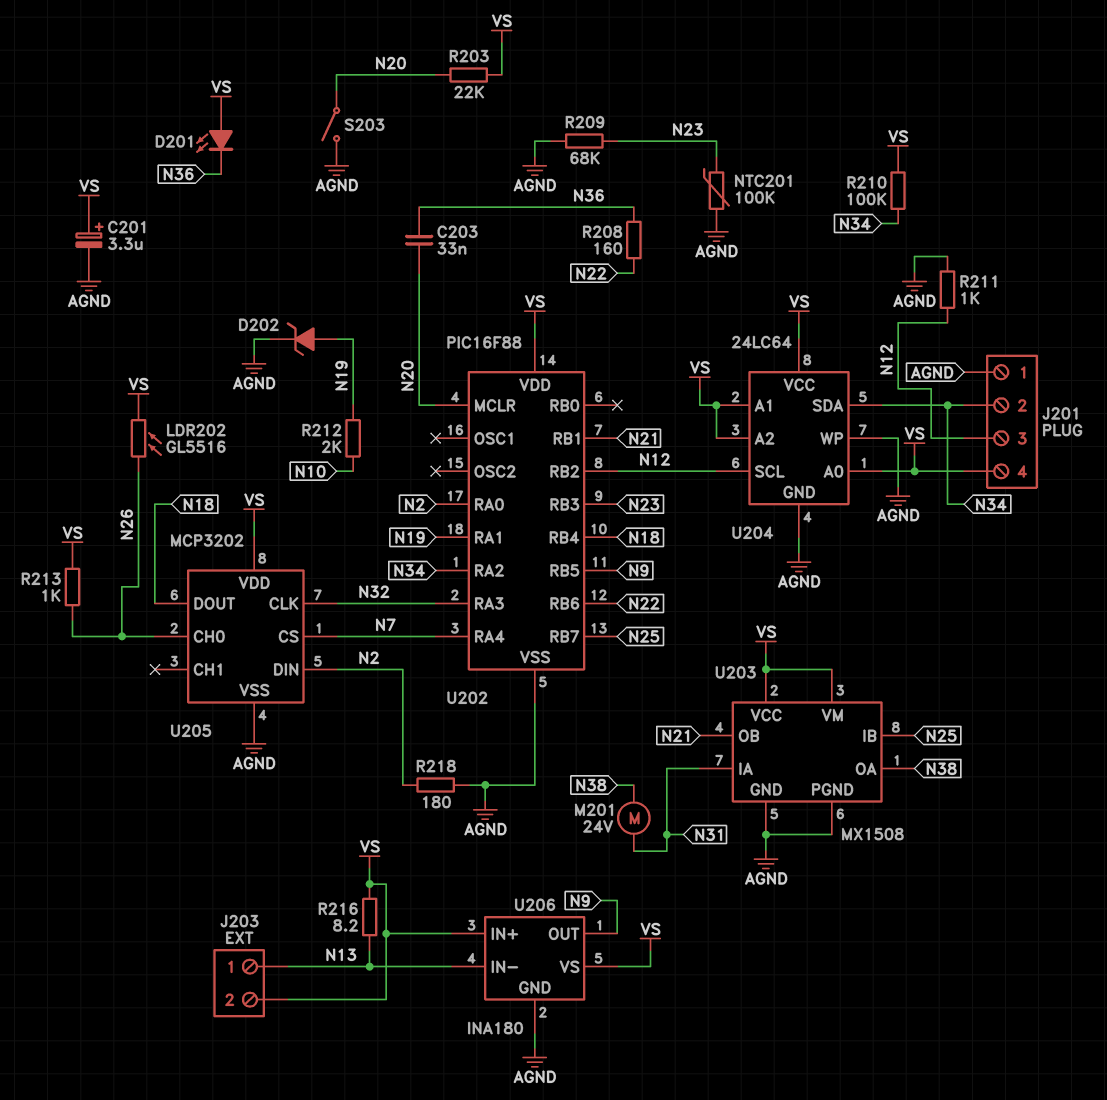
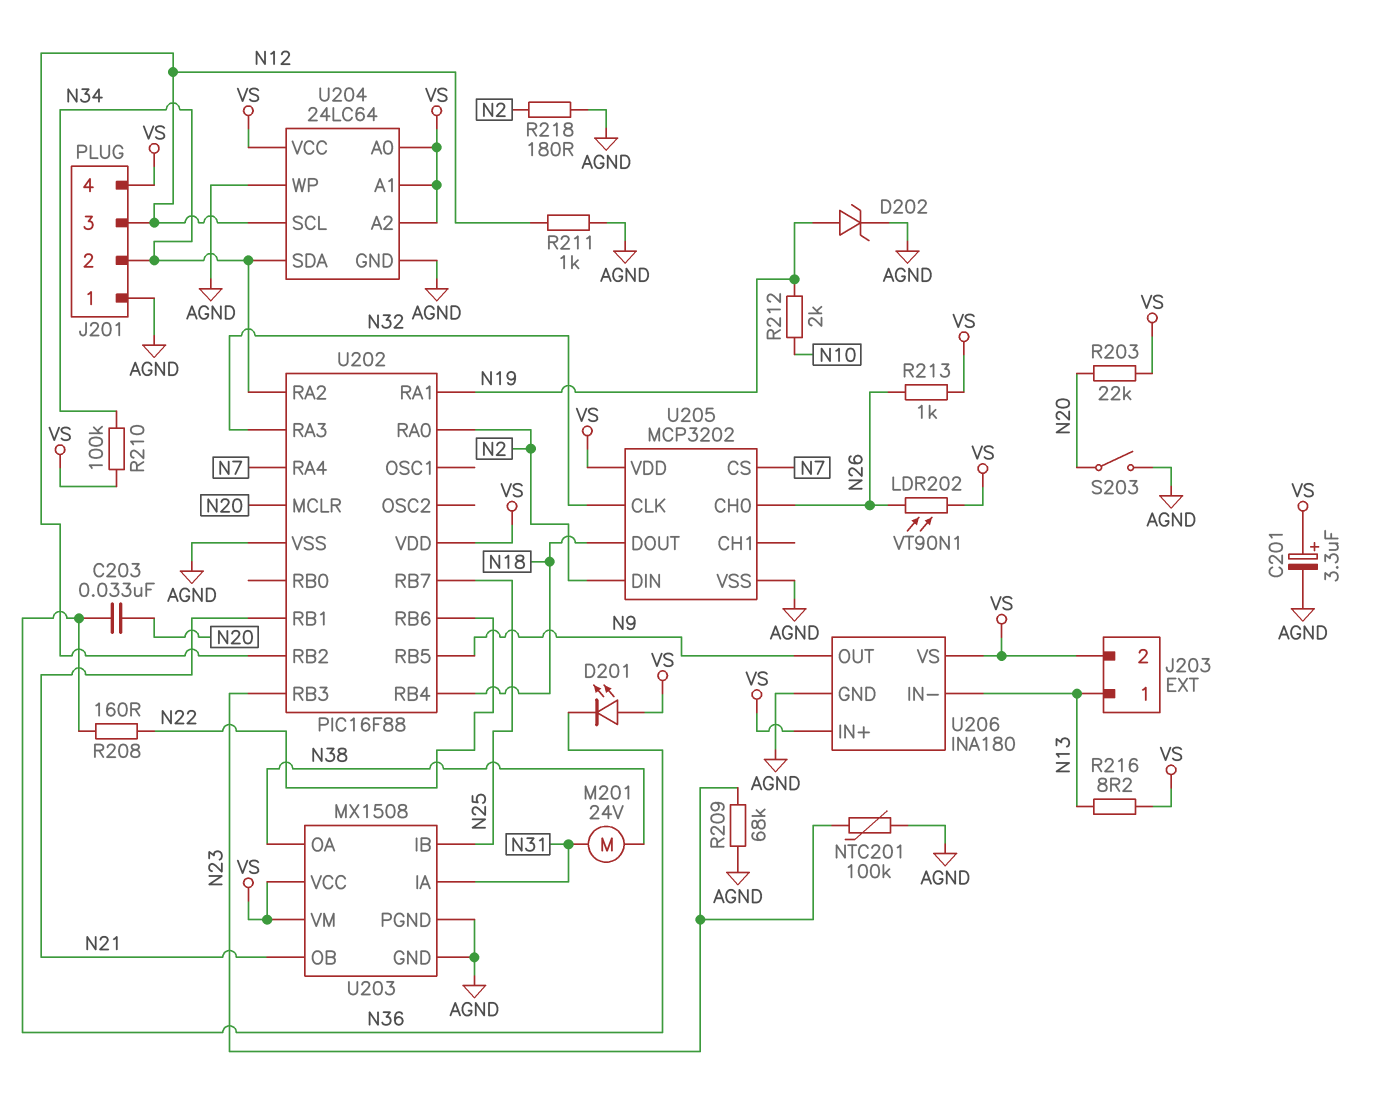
LDR202: GL5516 (N26, VS) -> VT90N1 (N26, VS)

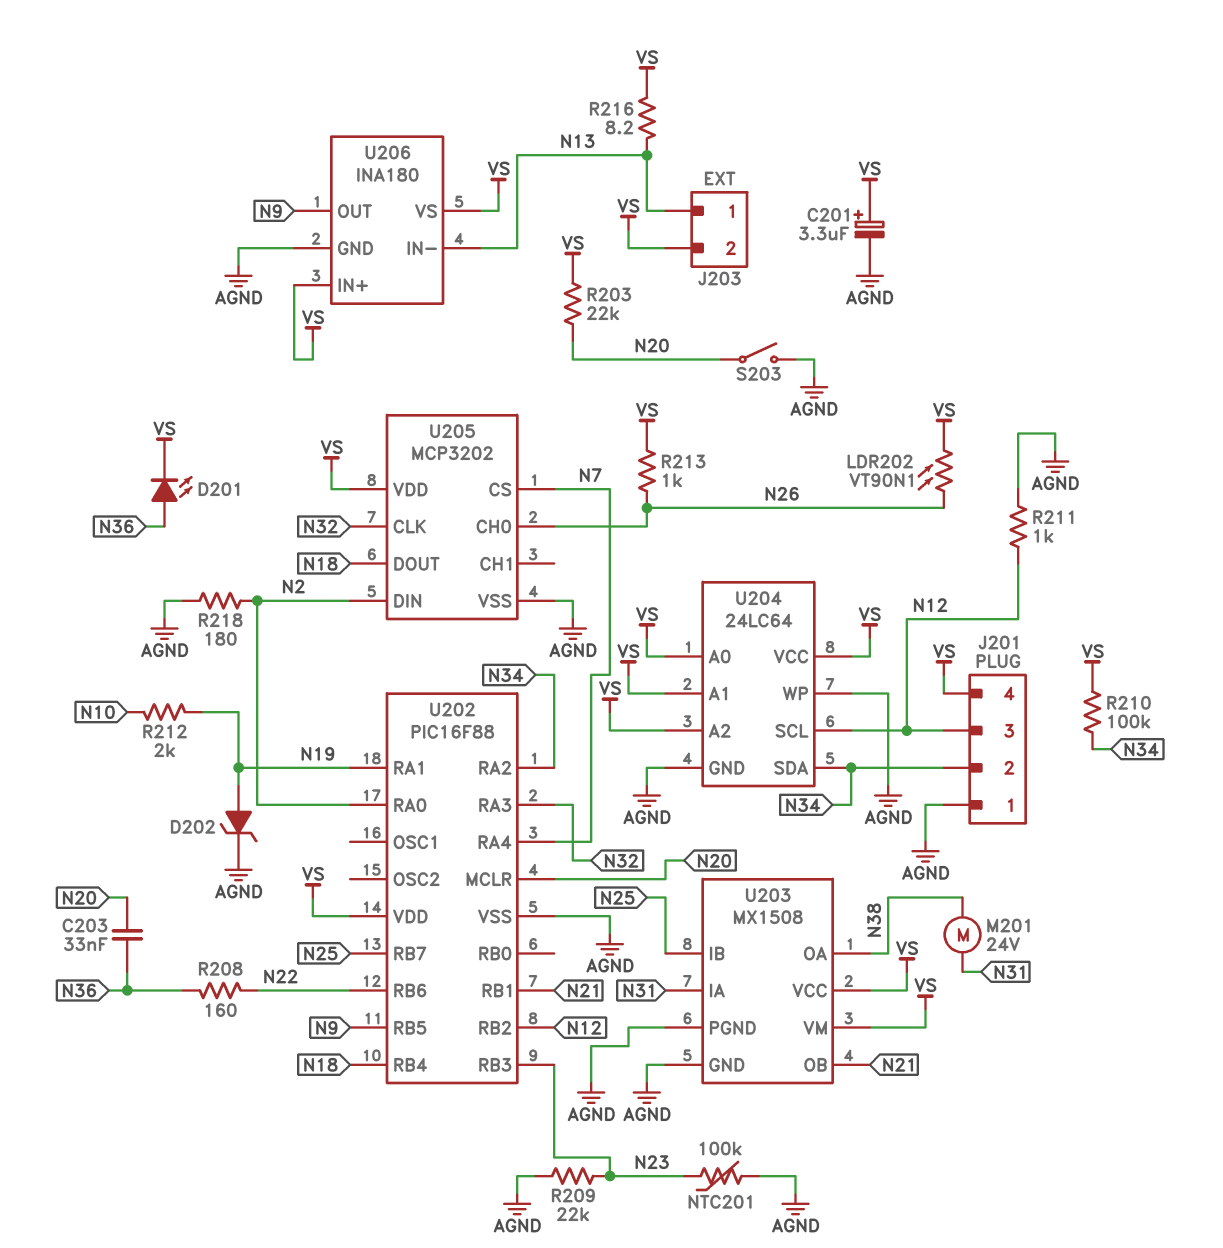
D201: LED (A VS, K N36) -> LED (A N36, K VS)
R209: 68k (AGND, N23) -> 22k (AGND, N23)

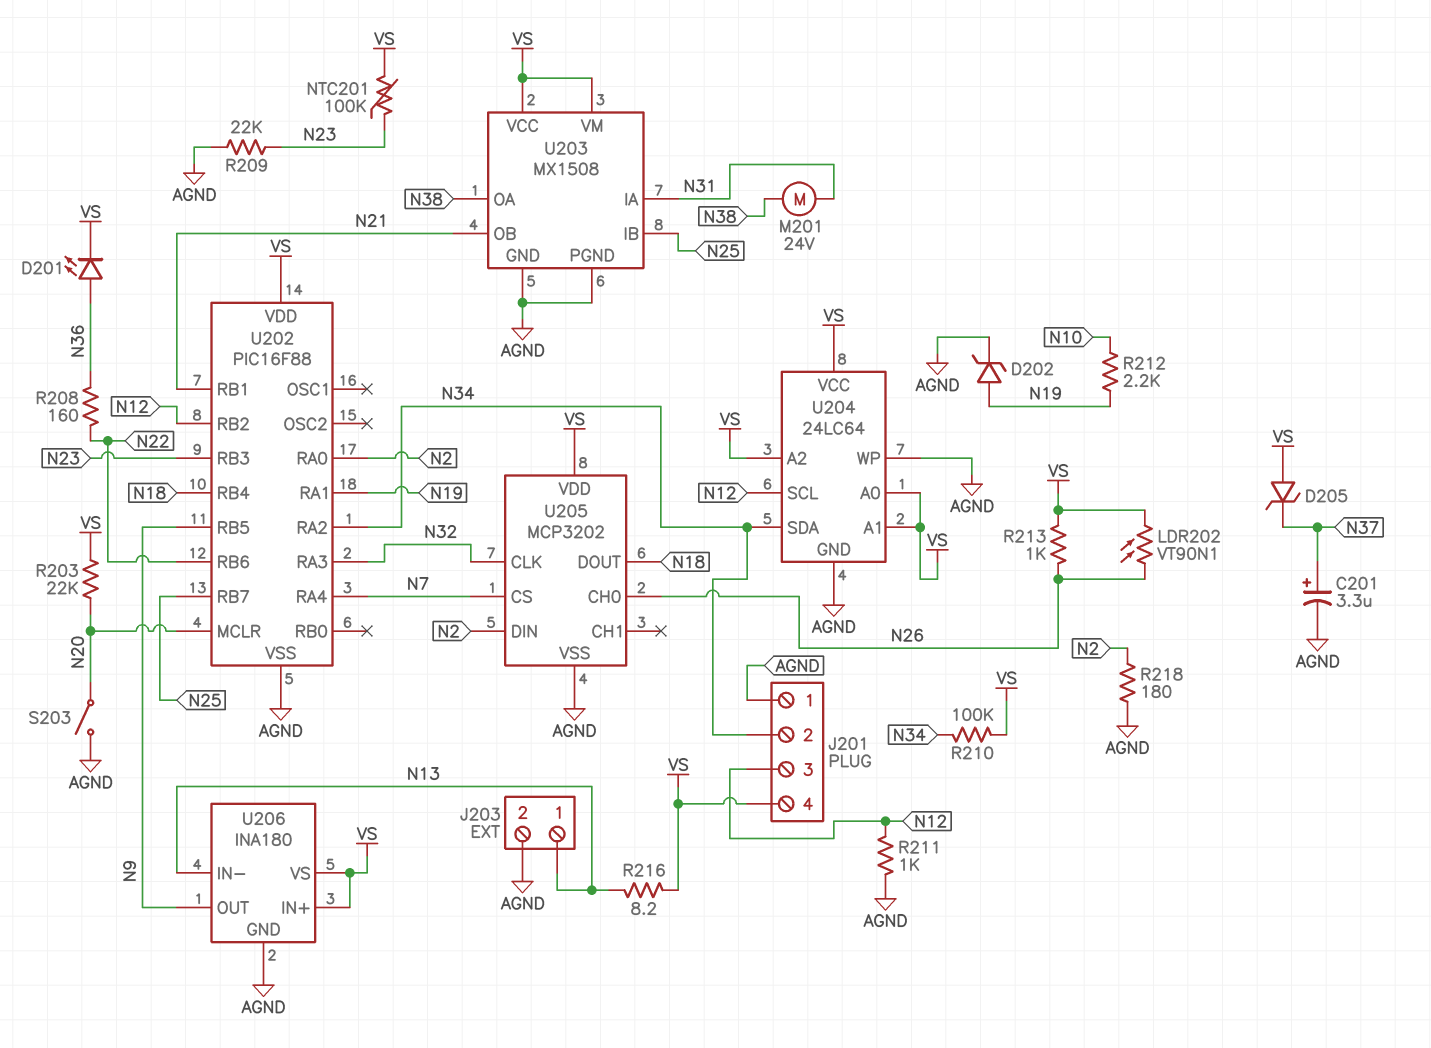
C201: 3.3uF (plus VS, minus AGND) -> 3.3uF (plus N37, minus AGND)
C203: 33nF (N20, N36) -> none
D205: none -> zener (A VS, K N37)
J203 pin 2: VS -> AGND
NTC201: 100k (AGND, N23) -> 100k (N23, VS)
R212: 2k (N10, N19) -> 2.2k (N10, N19)

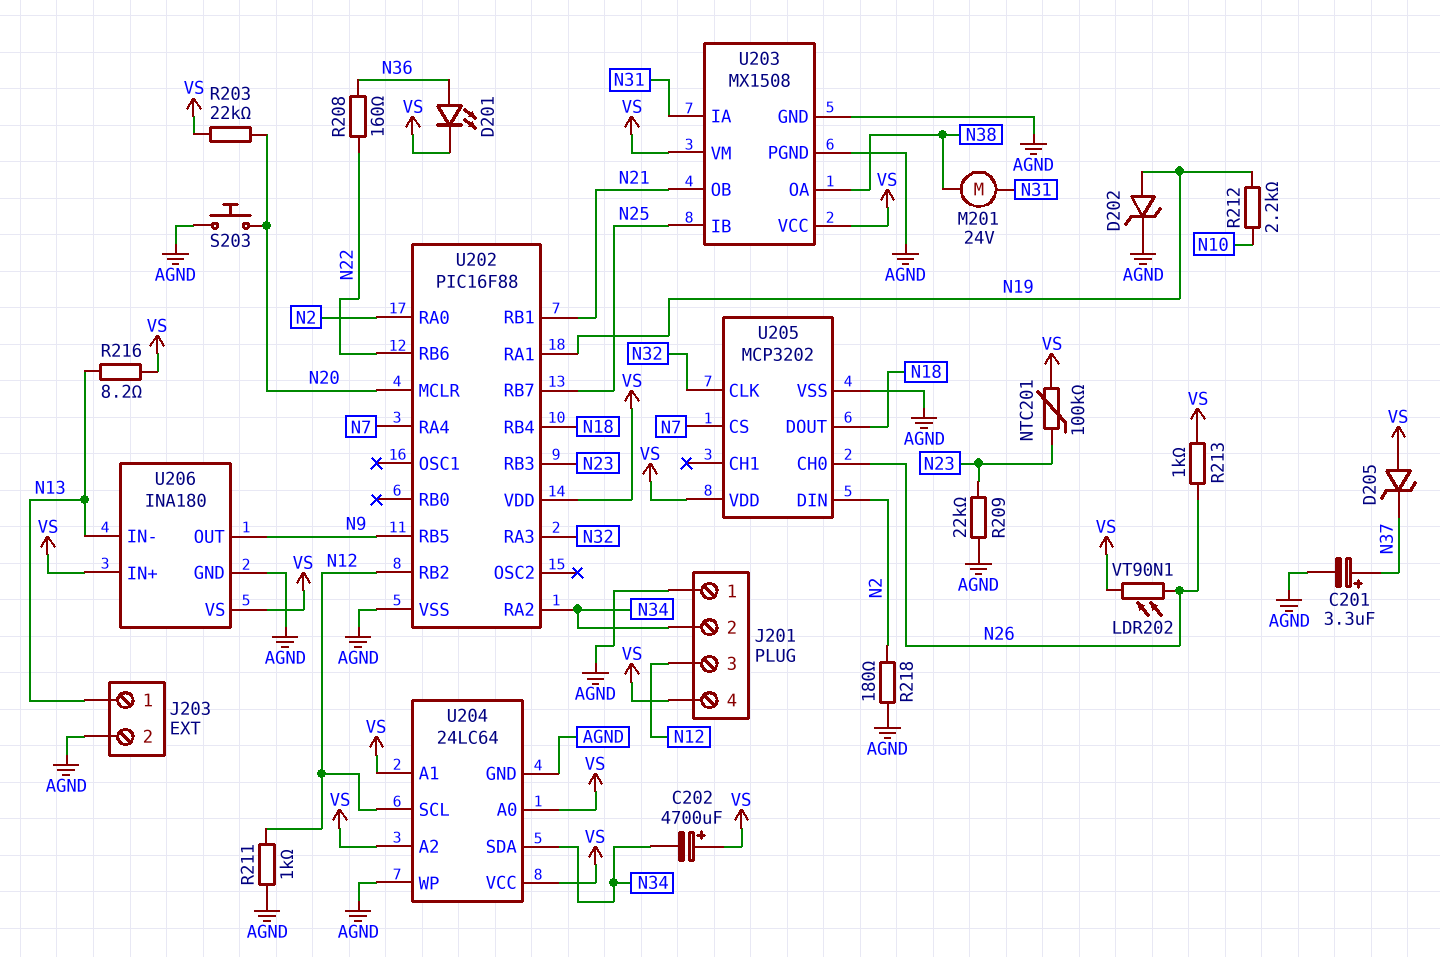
C202: none -> 4700uF (plus VS, minus N34)
R210: 100k (N34, VS) -> none
S203: switch (AGND, N20) -> button (AGND, N20)

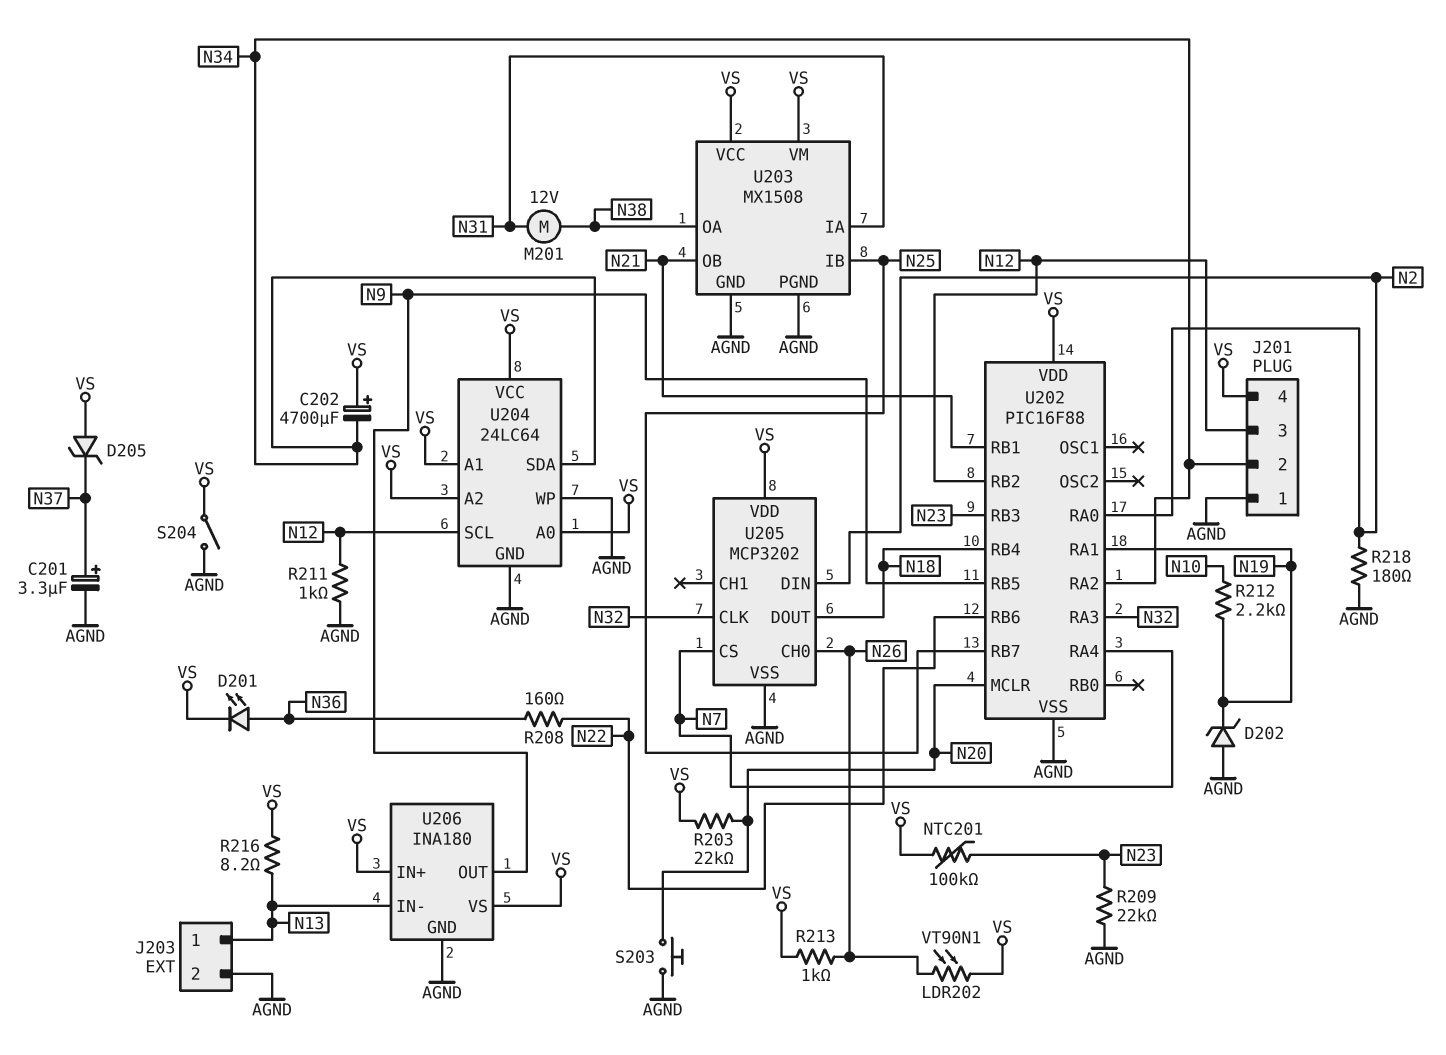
D202: zener (A N19, K AGND) -> zener (A AGND, K N19)
M201: motor 24V (N31, N38) -> motor 12V (N31, N38)
S204: none -> switch (AGND, VS)

